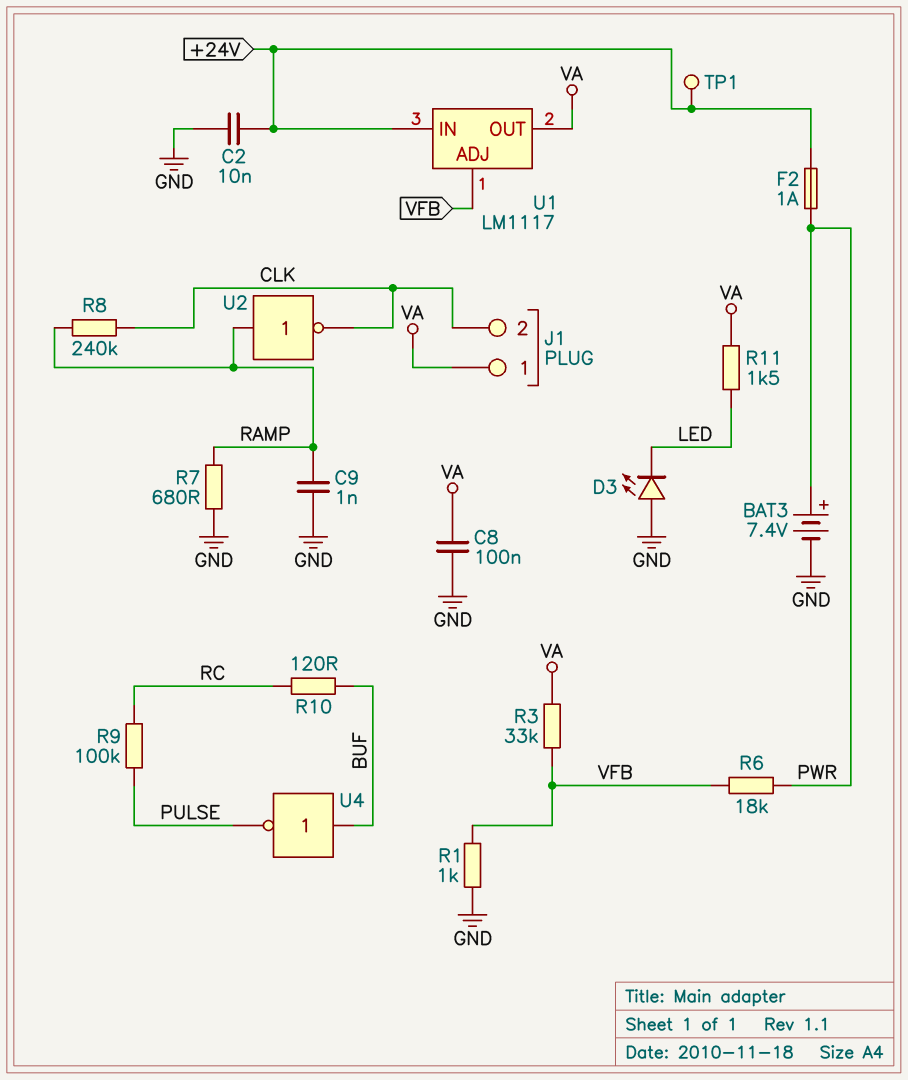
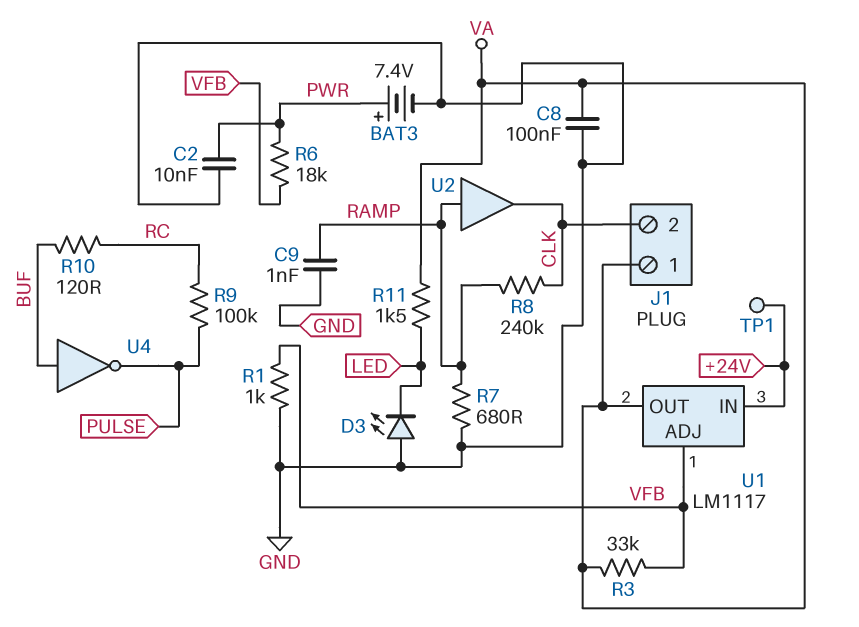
C2: 10nF (+24V, GND) -> 10nF (GND, PWR)
F2: 1A (+24V, PWR) -> none
U2: NOT (in RAMP, out CLK) -> buffer (in RAMP, out CLK)

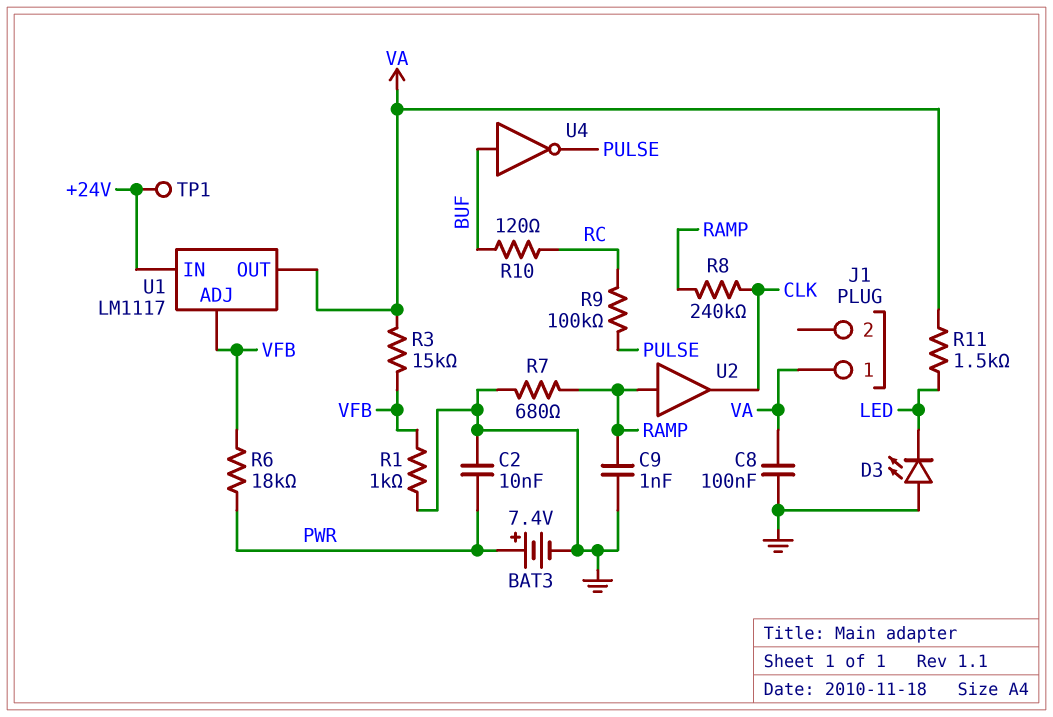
J1 pin 2: CLK -> none
R3: 33k (VA, VFB) -> 15k (VA, VFB)

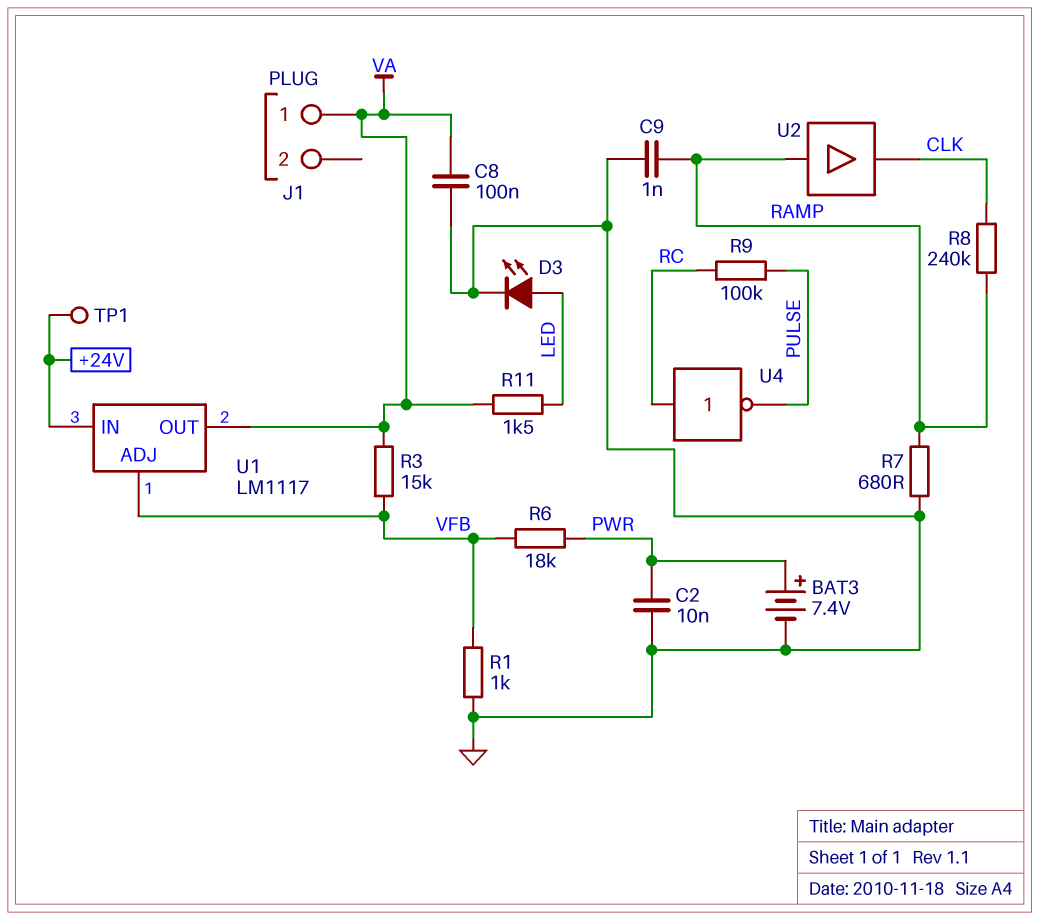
D3: LED (A GND, K LED) -> LED (A LED, K GND)
R10: 120 (BUF, RC) -> none
U4: NOT (in BUF, out PULSE) -> NOT (in RC, out PULSE)

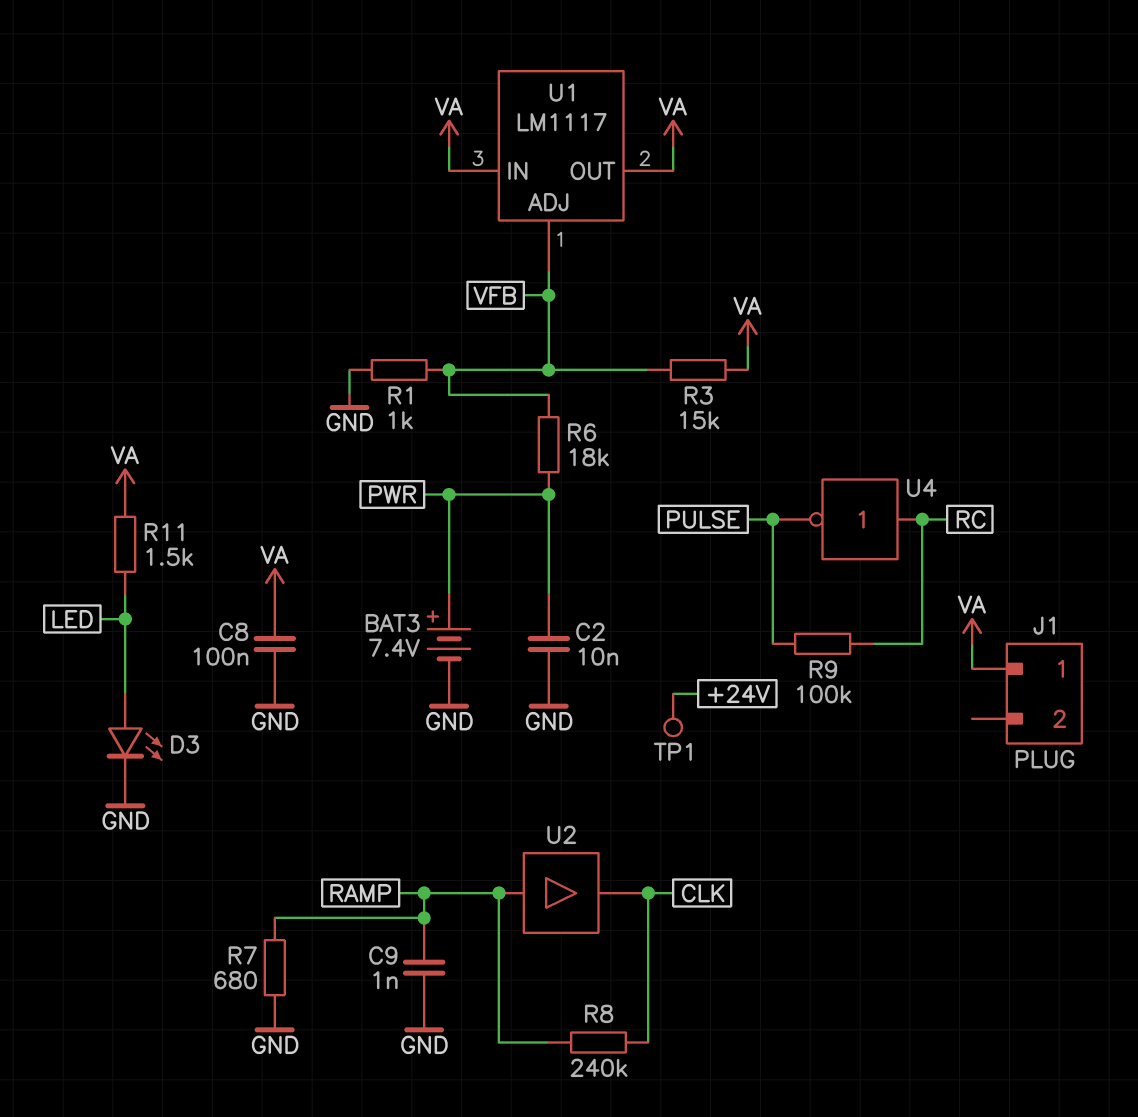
U1 pin IN: +24V -> VA

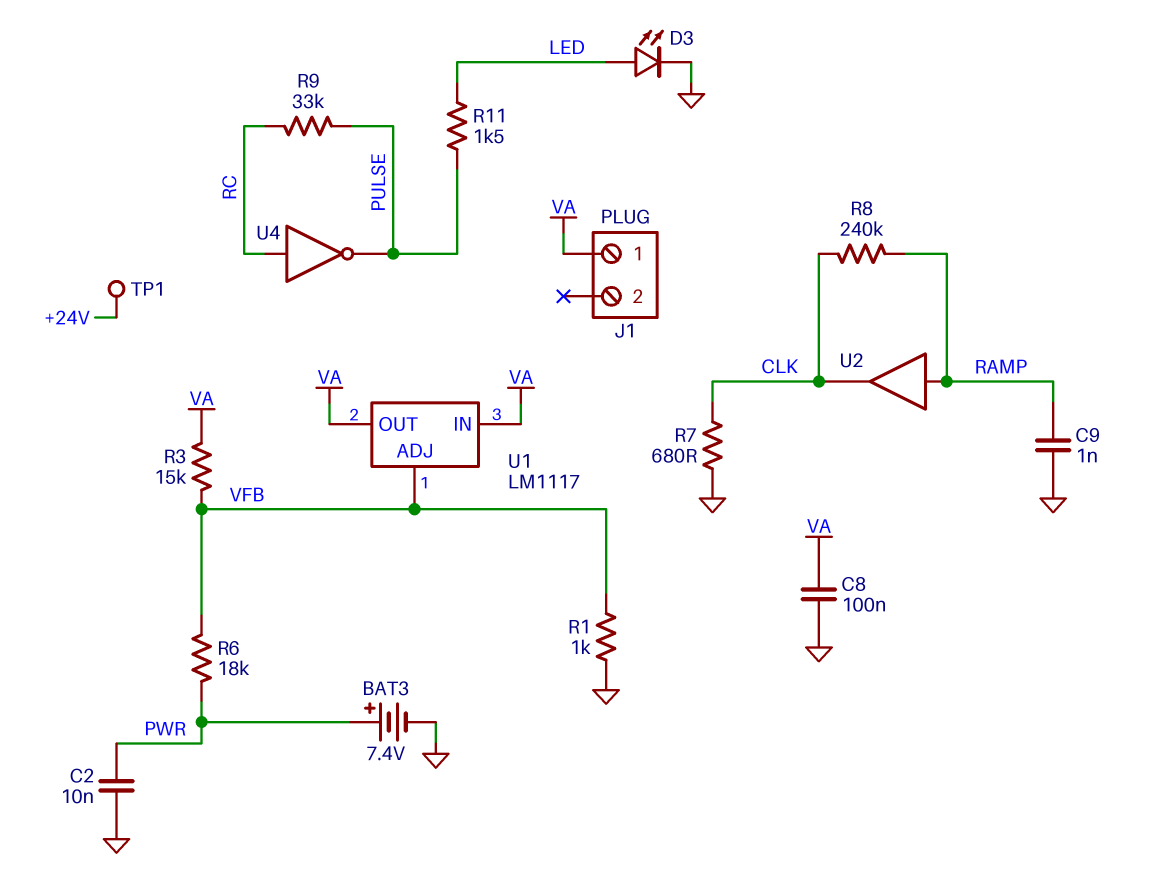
R7: 680 (GND, RAMP) -> 680 (CLK, GND)
R9: 100k (PULSE, RC) -> 33k (PULSE, RC)
R11: 1.5k (LED, VA) -> 1.5k (LED, PULSE)

